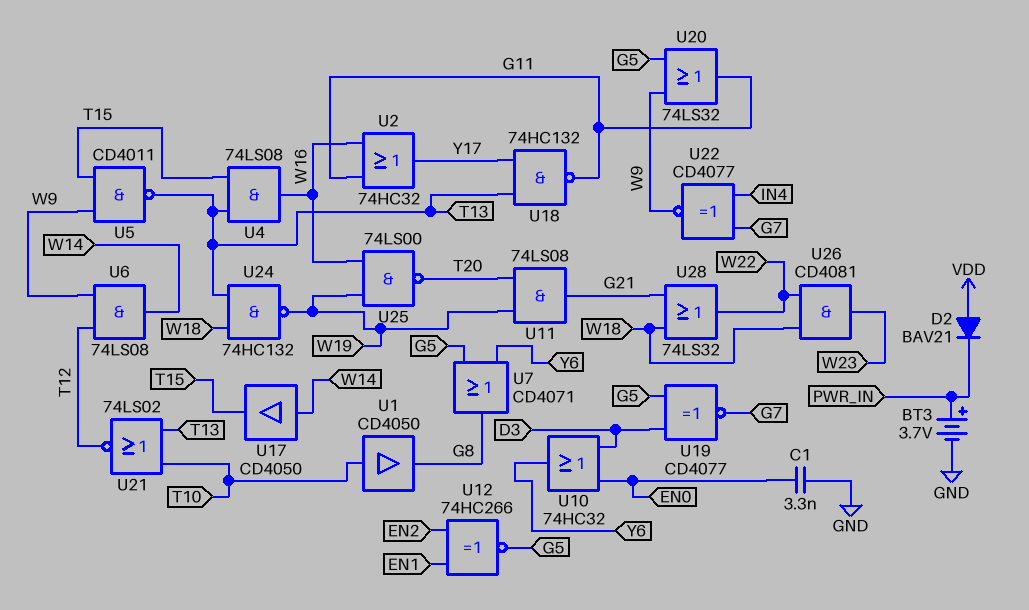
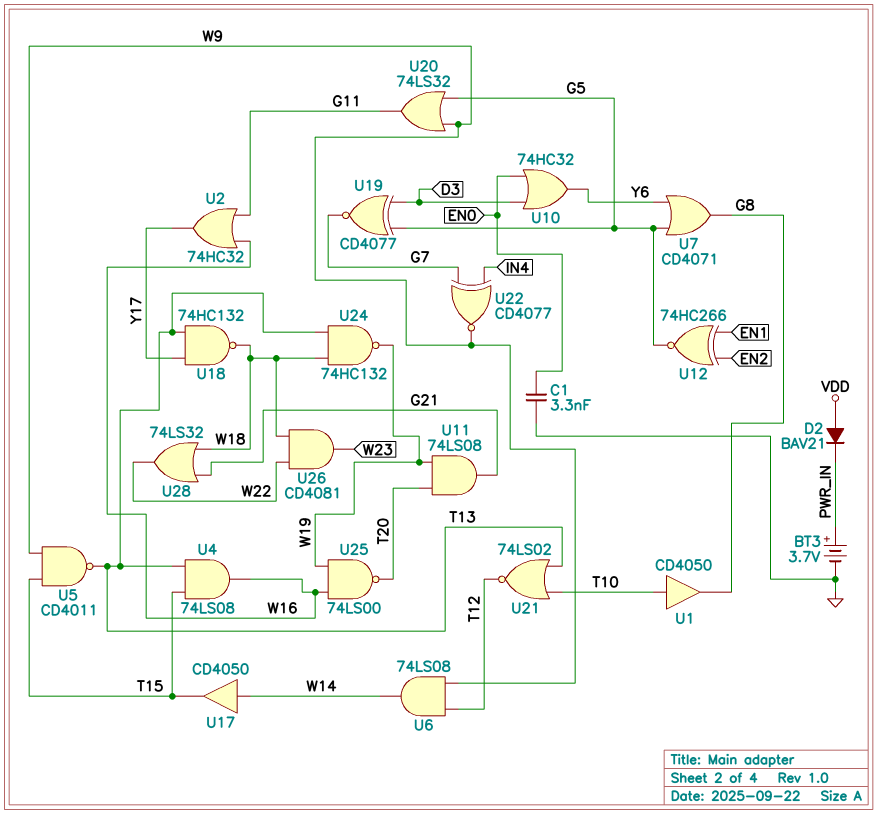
U18: NAND 74HC132 (in T13, in Y17, out G11) -> NAND 74HC132 (in T13, in Y17, out W18)

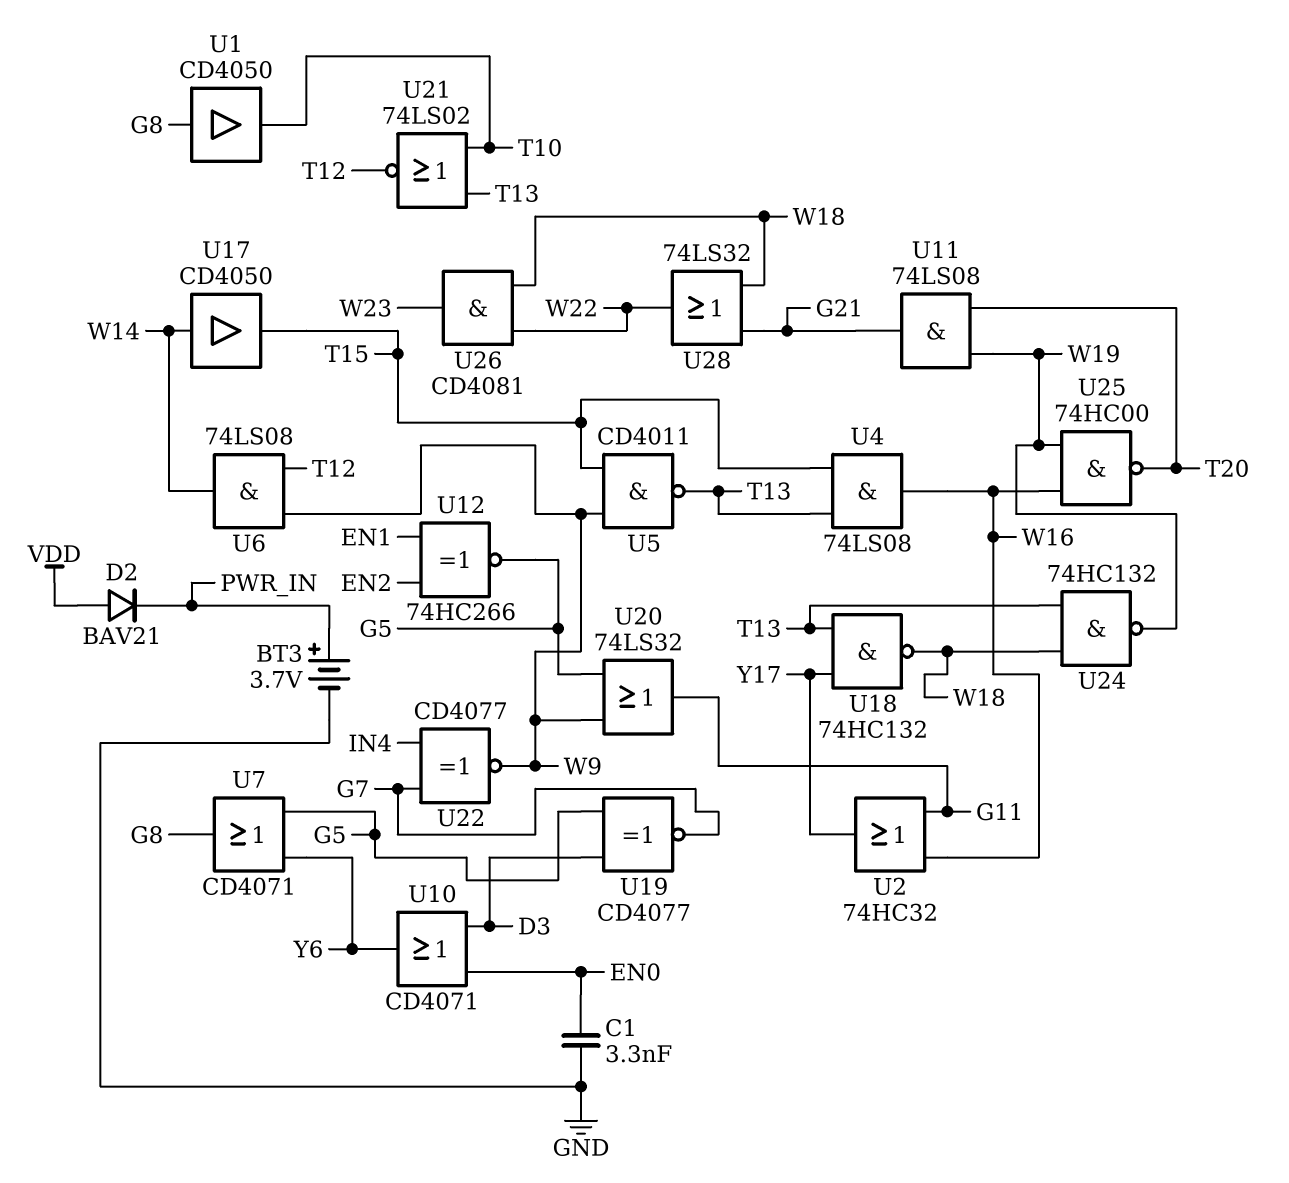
U1: buffer CD4050 (in T10, out G8) -> buffer CD4050 (in G8, out T10)
U10: OR 74HC32 (in D3, in EN0, out Y6) -> OR CD4071 (in D3, in EN0, out Y6)
U25: NAND 74LS00 (in W16, in W19, out T20) -> NAND 74HC00 (in W16, in W19, out T20)

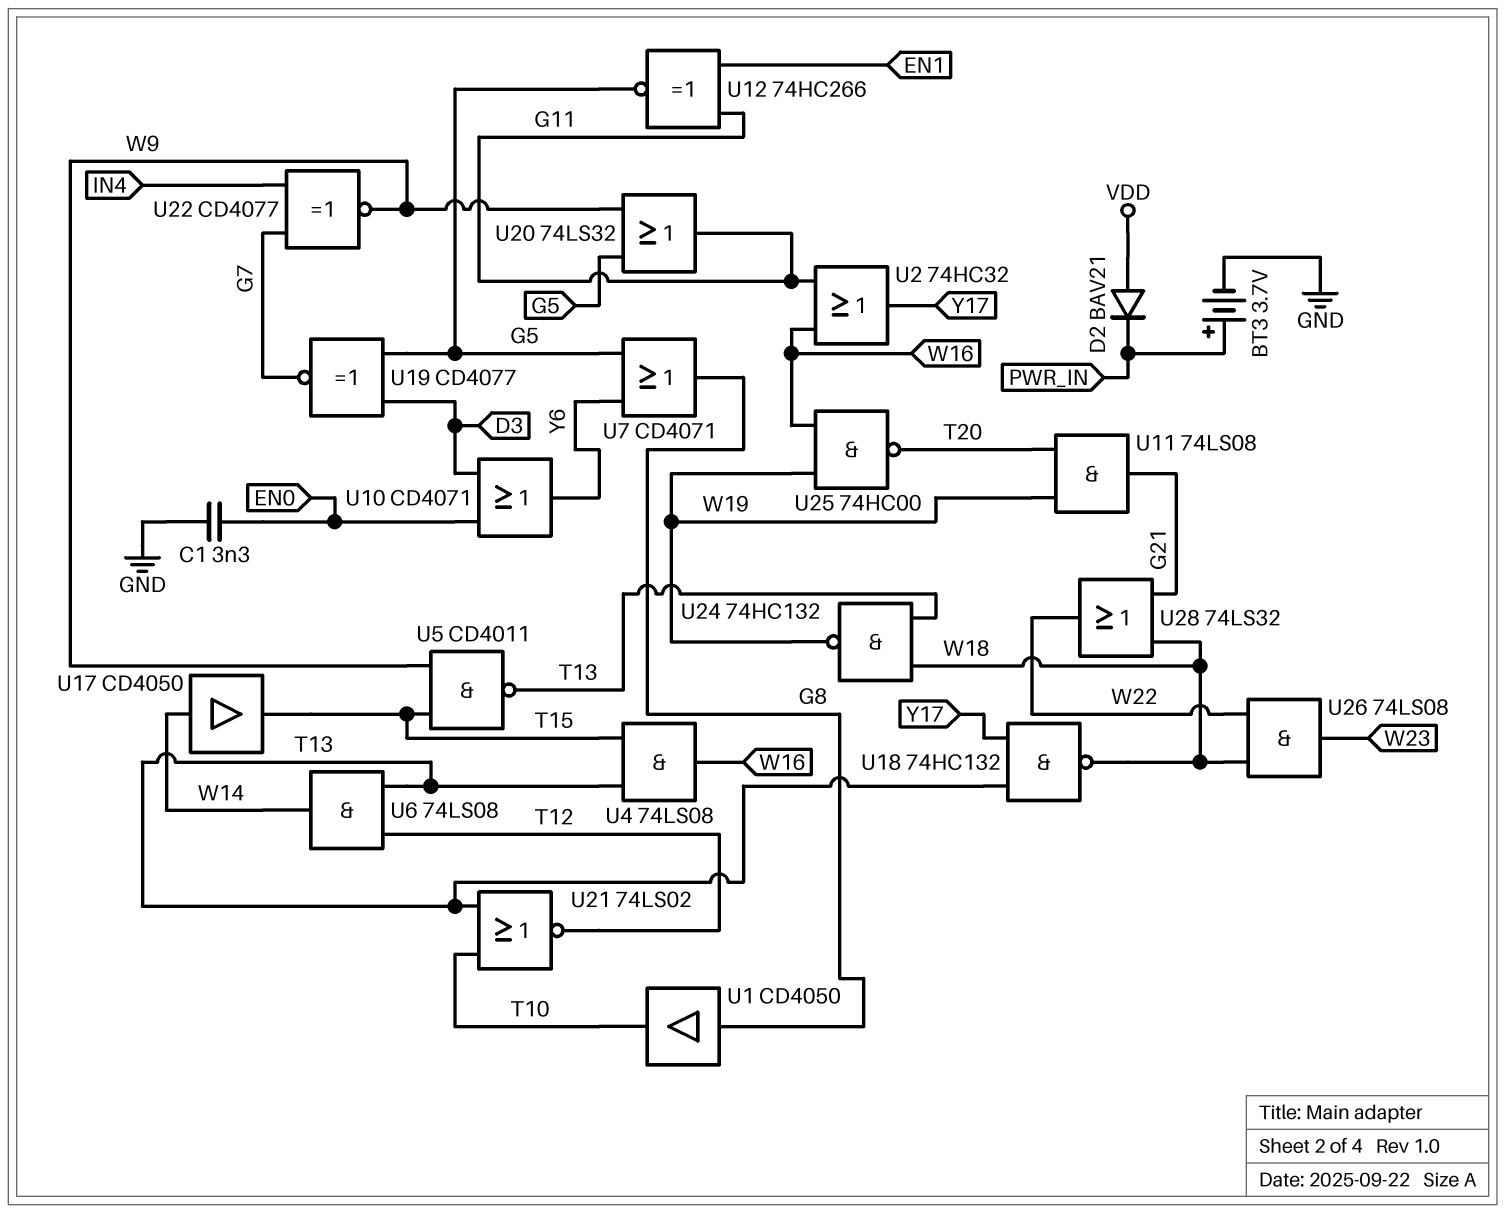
U6: AND 74LS08 (in T12, in W9, out W14) -> AND 74LS08 (in T12, in T13, out W14)
U12: XNOR 74HC266 (in EN1, in EN2, out G5) -> XNOR 74HC266 (in EN1, in G11, out G5)
U26: AND CD4081 (in W18, in W22, out W23) -> AND 74LS08 (in W18, in W22, out W23)

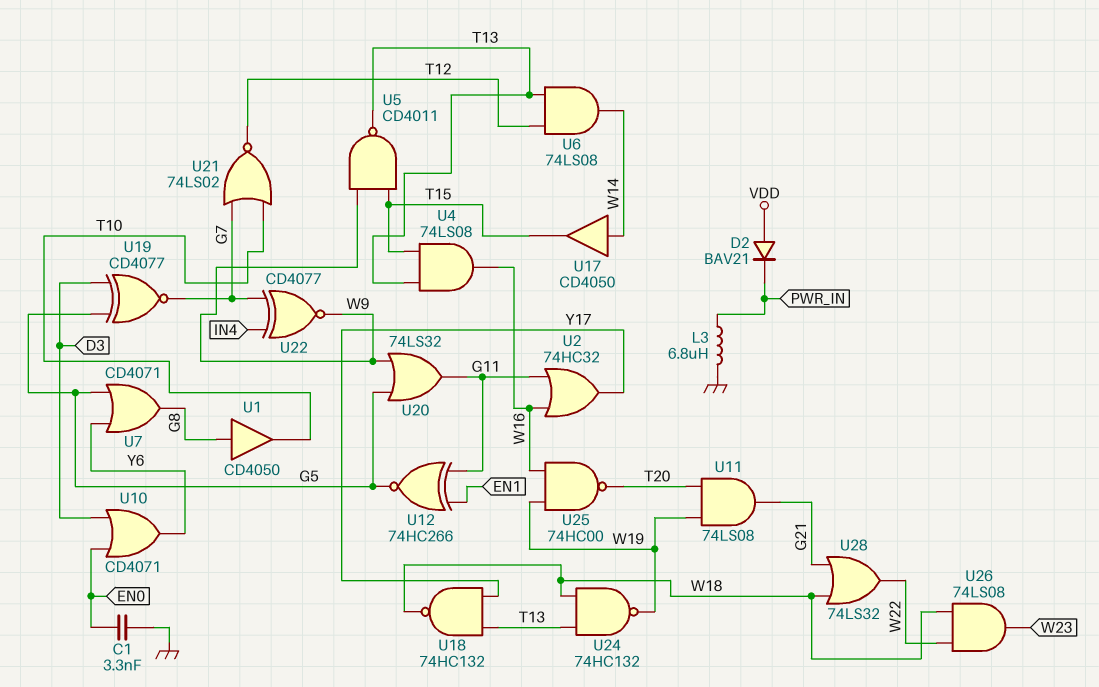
BT3: 3.7V (plus PWR_IN, minus GND) -> none
L3: none -> 6.8uH (GND, PWR_IN)
U21: NOR 74LS02 (in T10, in T13, out T12) -> NOR 74LS02 (in G7, in T10, out T12)

